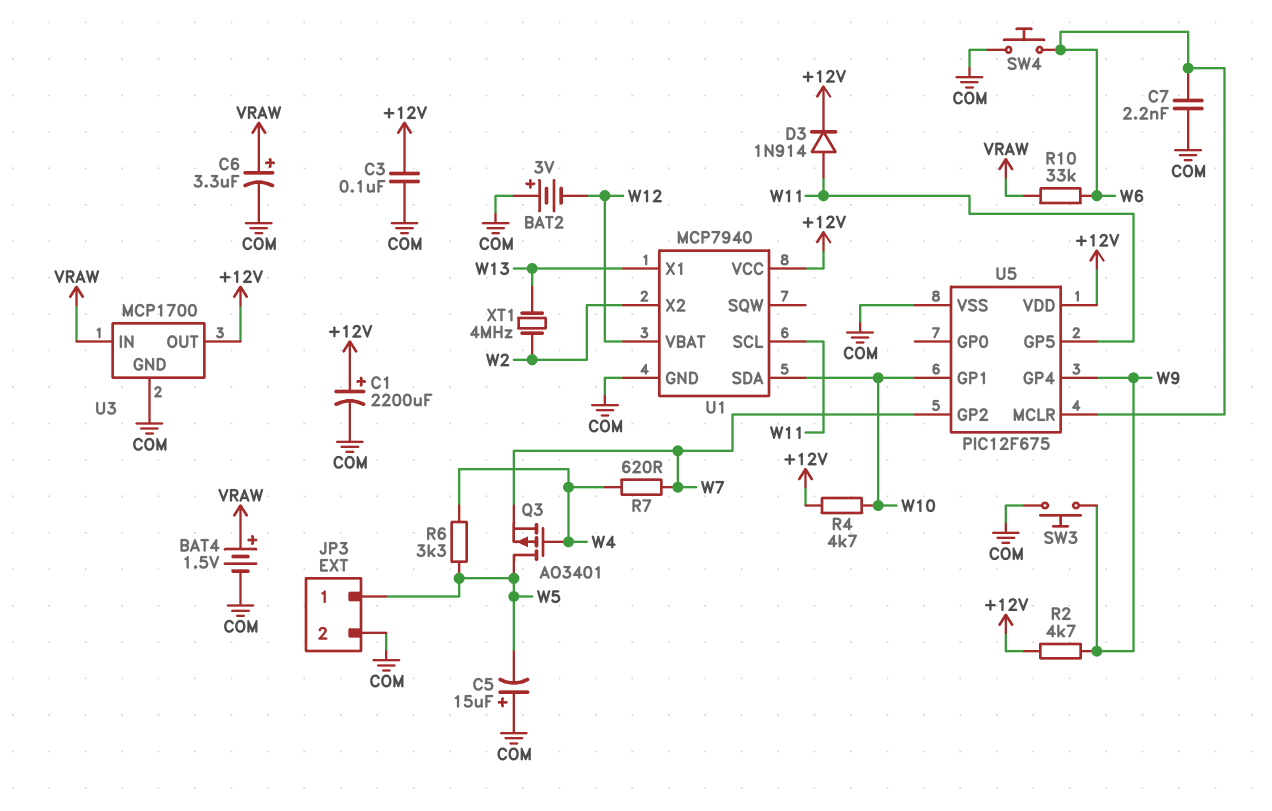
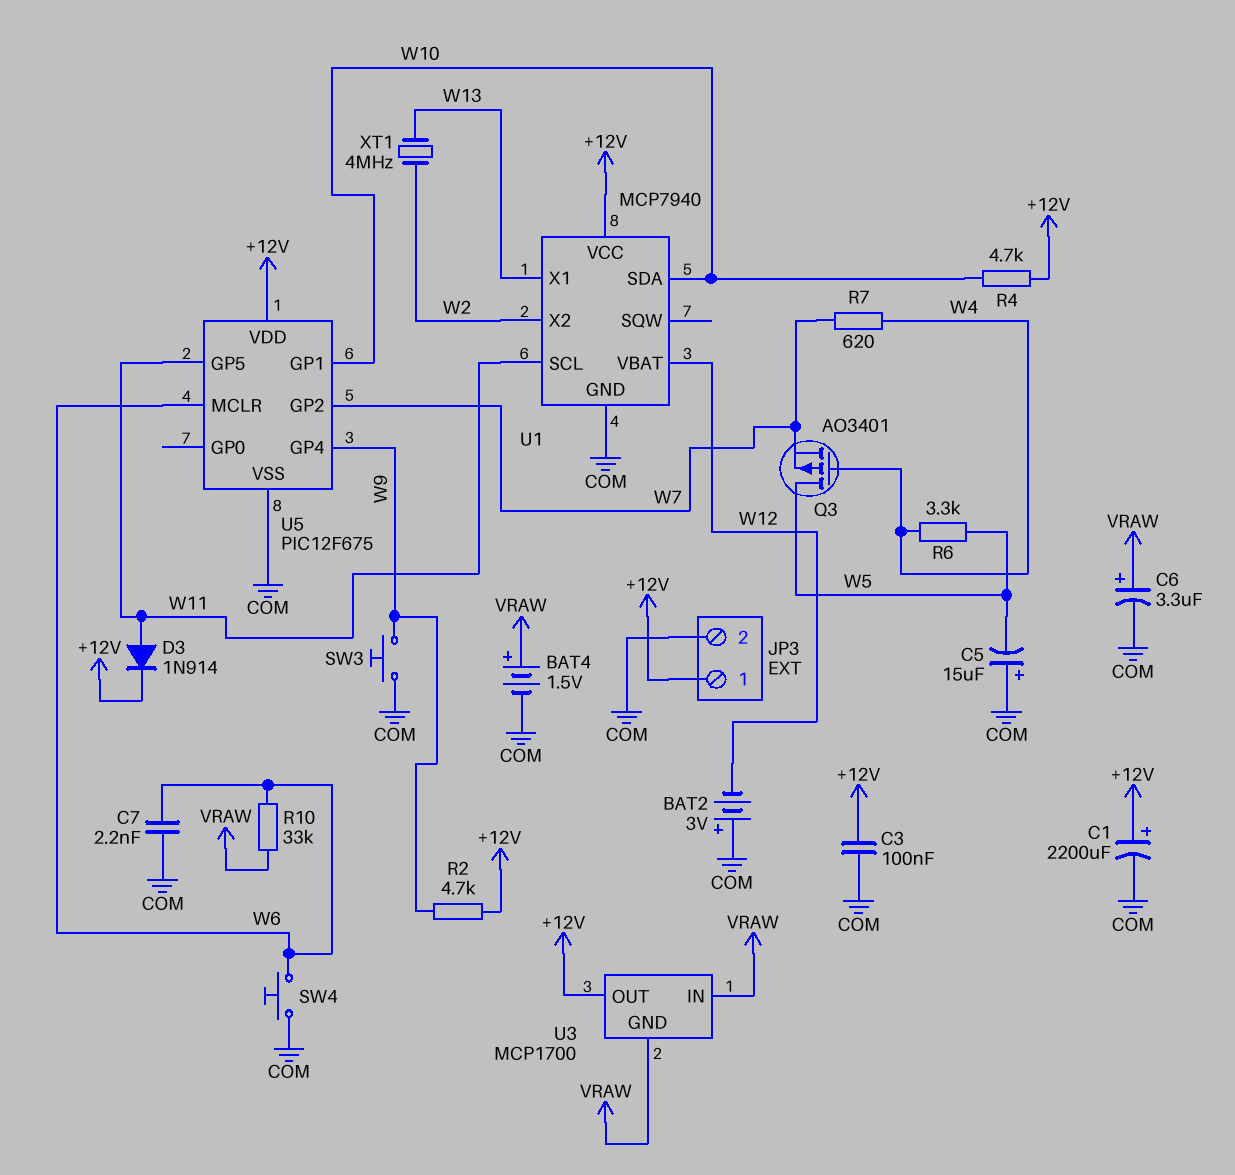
JP3 pin 1: W5 -> +12V
U3 pin GND: COM -> VRAW

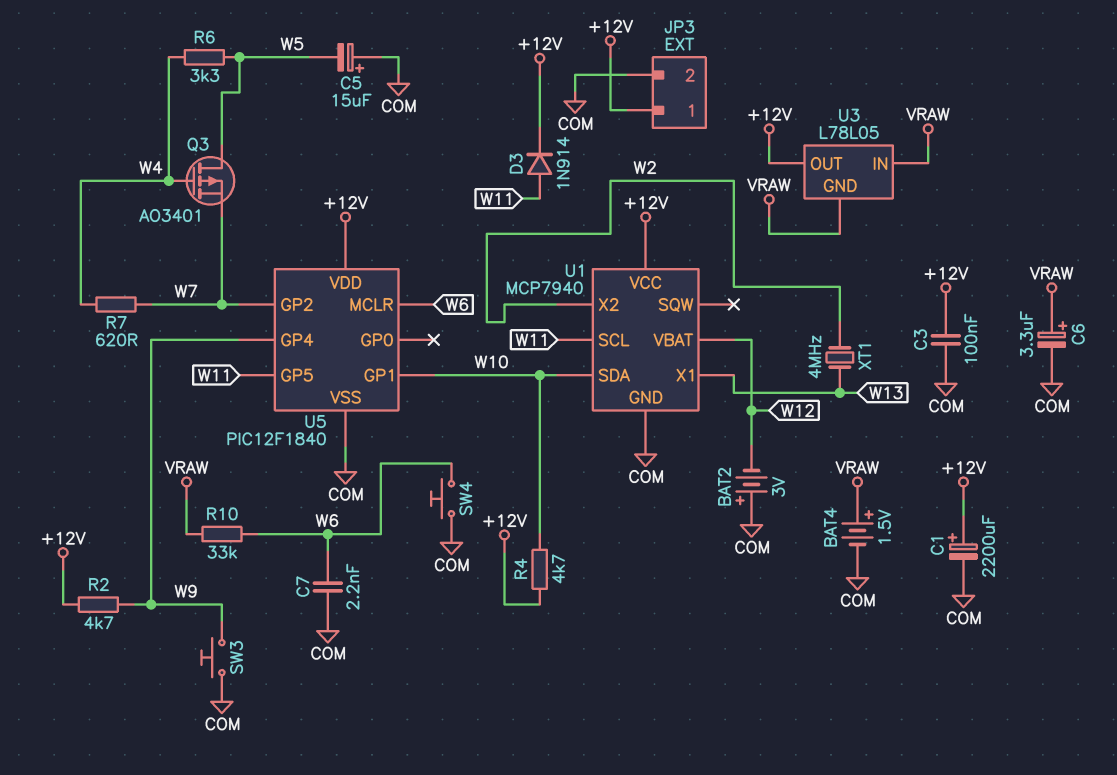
U3: MCP1700 -> L78L05
U5: PIC12F675 -> PIC12F1840

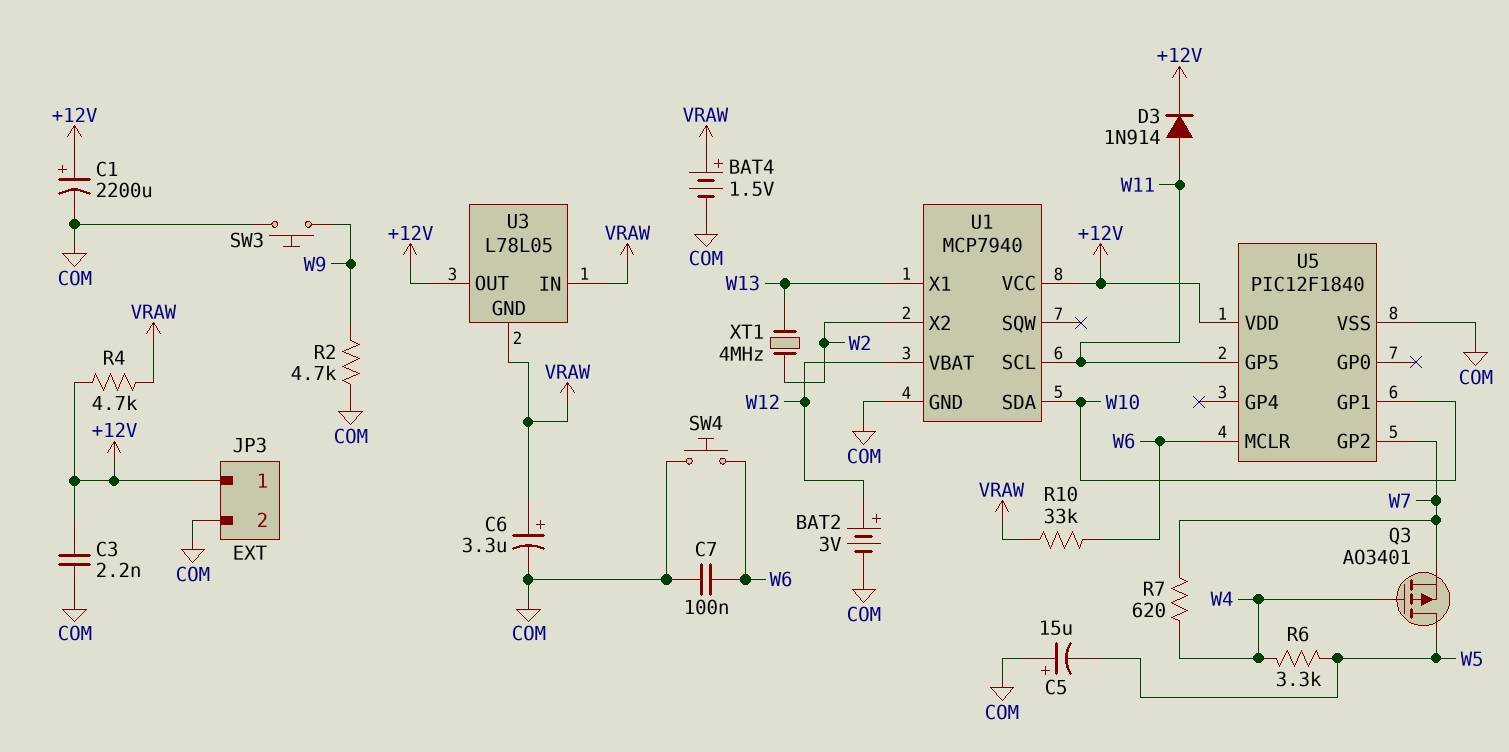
BAT2: 3V (plus COM, minus W12) -> 3V (plus W12, minus COM)
C3: 100nF (+12V, COM) -> 2.2nF (+12V, COM)
C7: 2.2nF (COM, W6) -> 100nF (COM, W6)
R2: 4.7k (+12V, W9) -> 4.7k (COM, W9)
R4: 4.7k (+12V, W10) -> 4.7k (+12V, VRAW)
U5 pin GP4: W9 -> none

